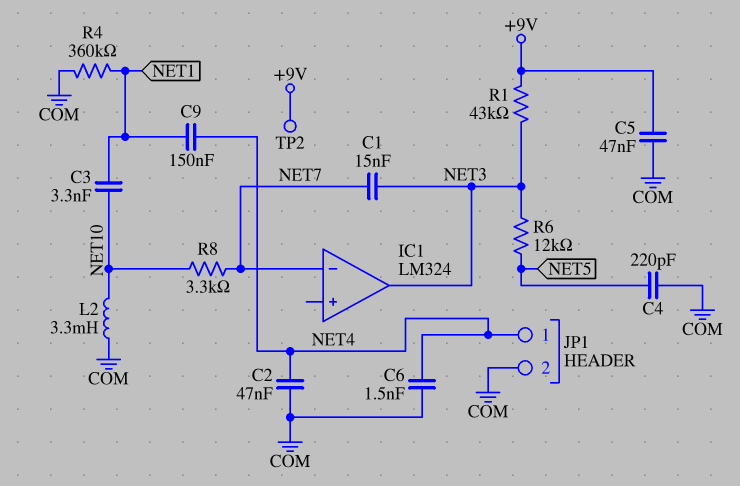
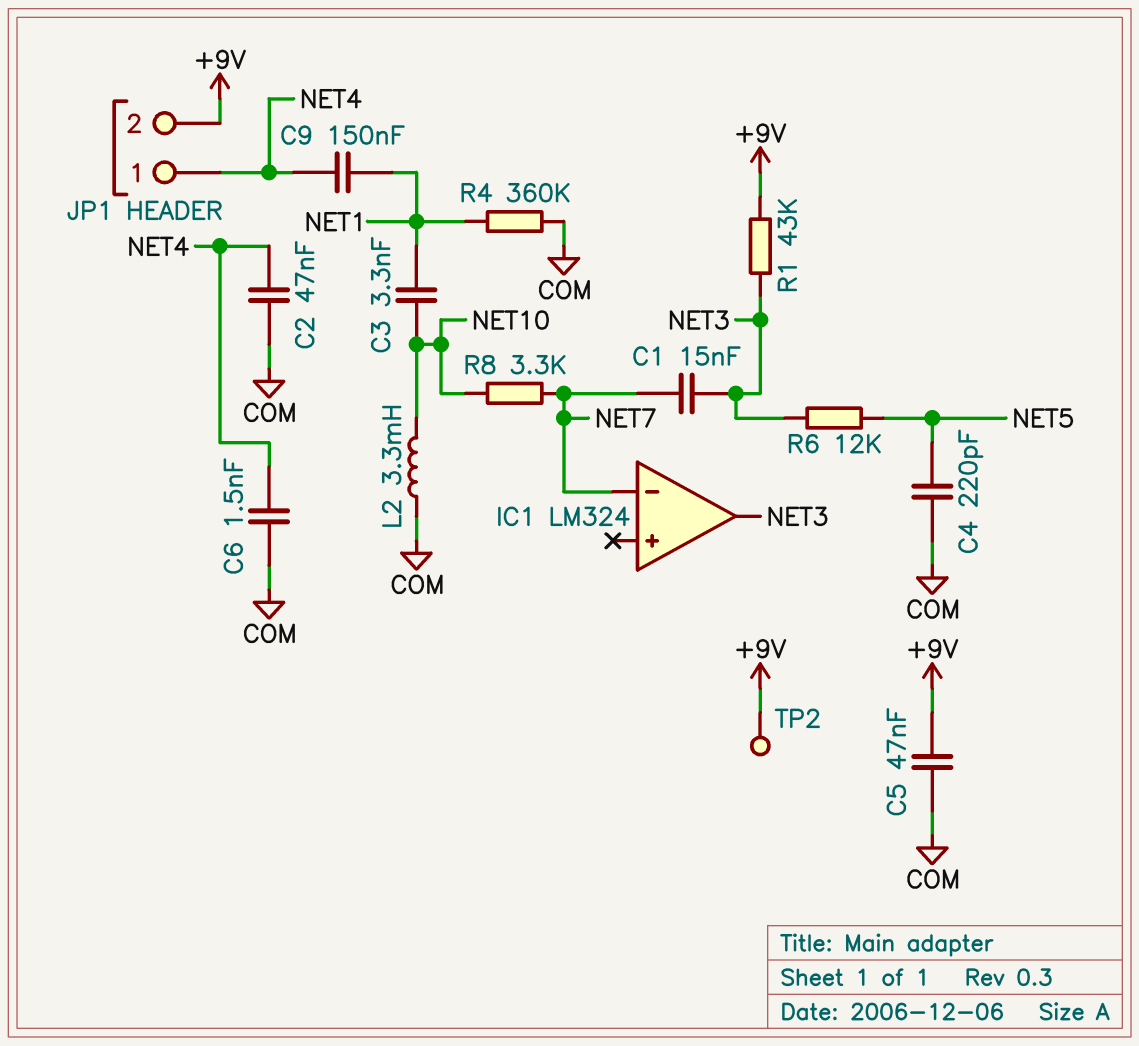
JP1 pin 2: COM -> +9V

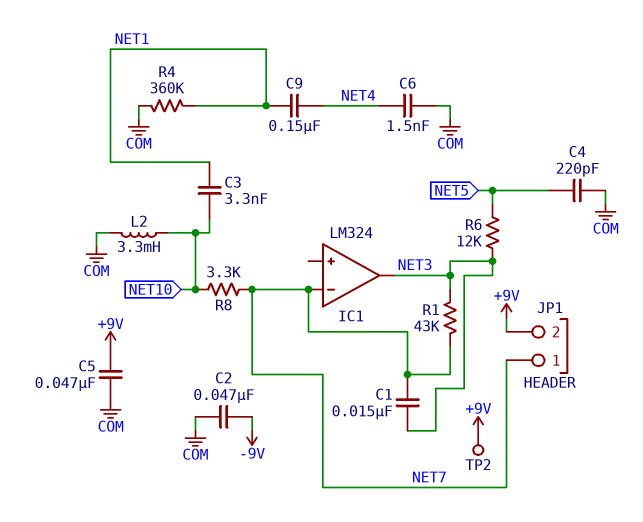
C2: 47nF (COM, NET4) -> 47nF (-9V, COM)
JP1 pin 1: NET4 -> NET7
R1: 43k (+9V, NET3) -> 43k (NET3, NET7)

